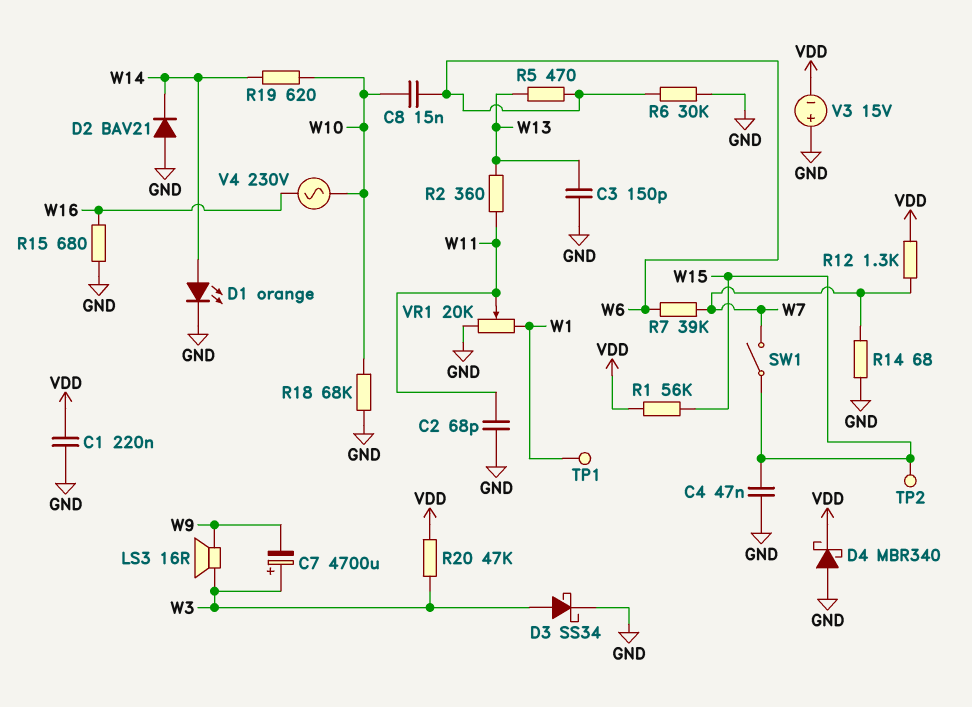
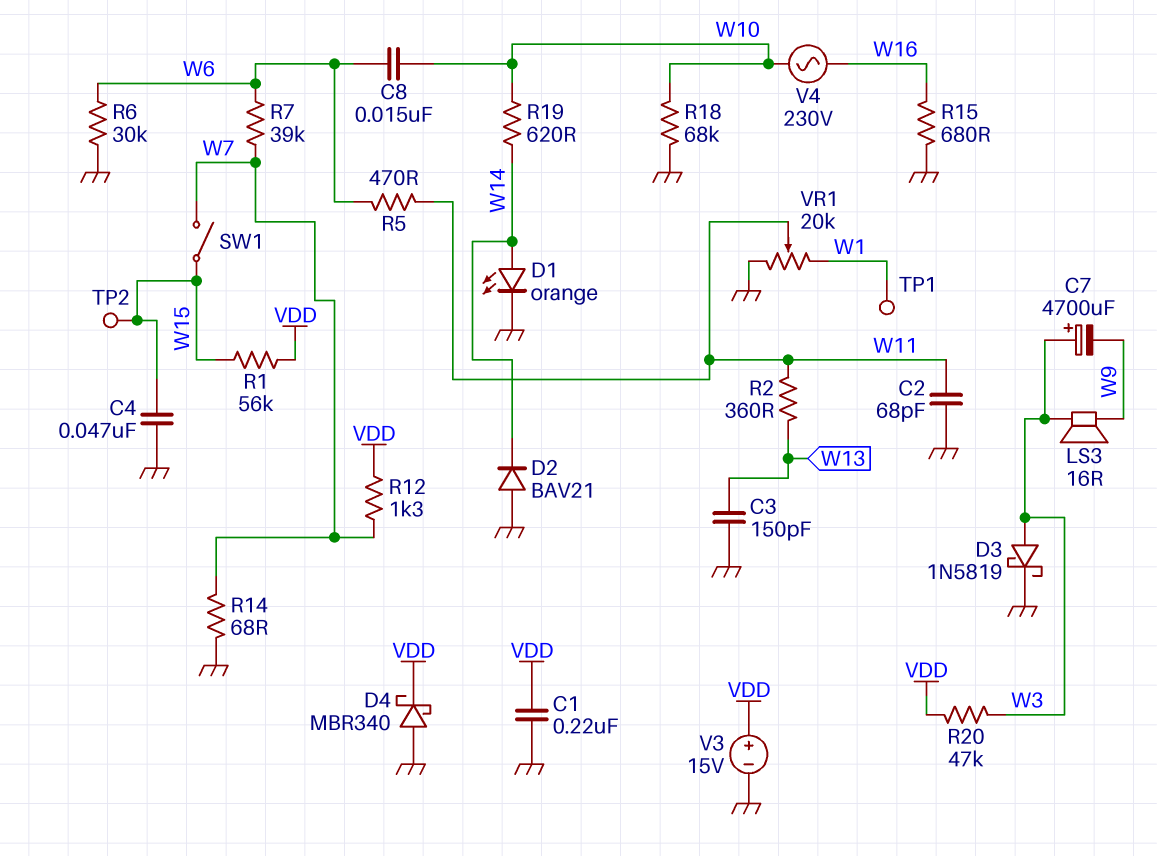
D3: schottky SS34 (A W3, K GND) -> schottky 1N5819 (A W3, K GND)
R5: 470 (W6, W13) -> 470 (W6, W11)
V3: 15V (plus GND, minus VDD) -> 15V (plus VDD, minus GND)

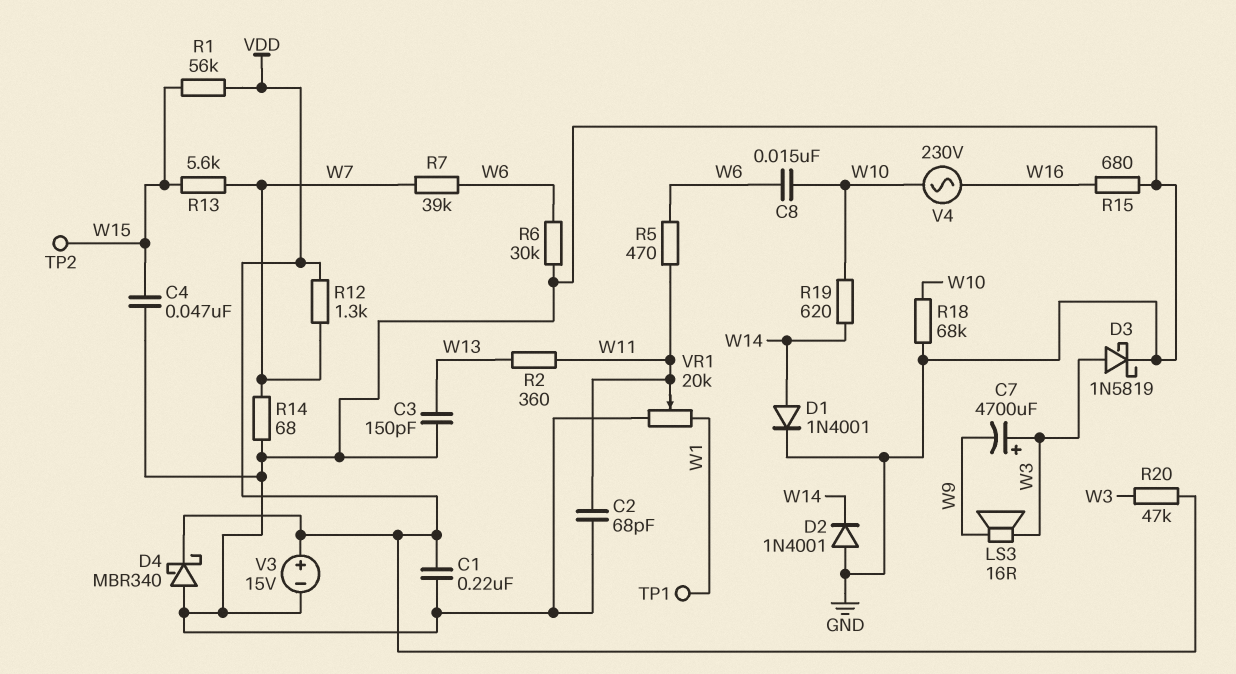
D1: LED orange (A W14, K GND) -> diode 1N4001 (A W14, K GND)
D2: diode BAV21 (A GND, K W14) -> diode 1N4001 (A GND, K W14)
R13: none -> 5.6k (W7, W15)
SW1: switch (W7, W15) -> none

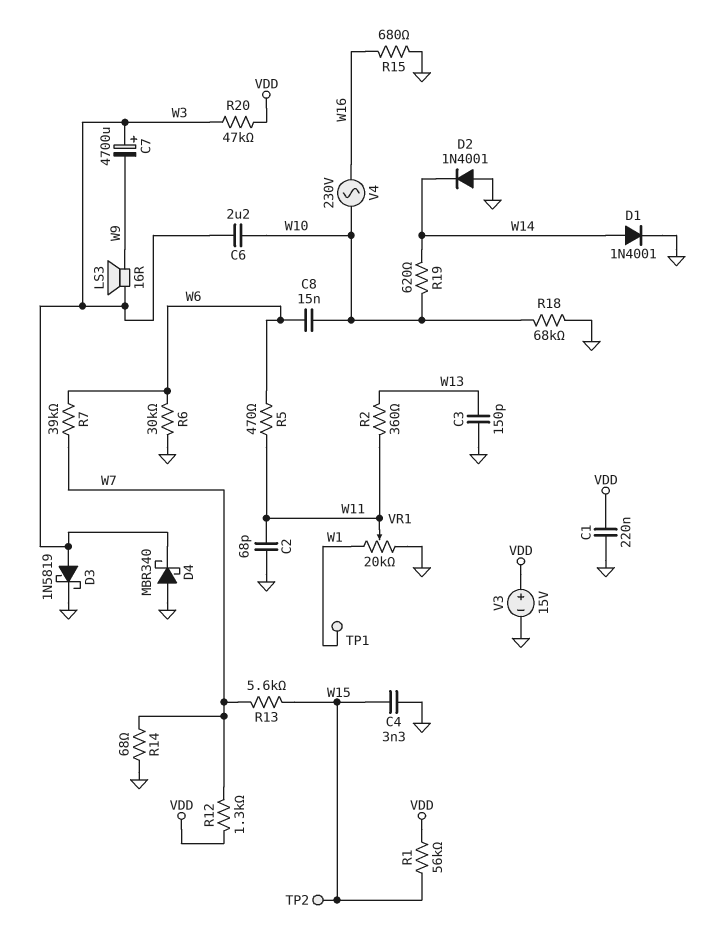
C4: 47nF (GND, W15) -> 3.3nF (GND, W15)
C6: none -> 2.2uF (W3, W10)
D4: schottky MBR340 (A GND, K VDD) -> schottky MBR340 (A GND, K W3)

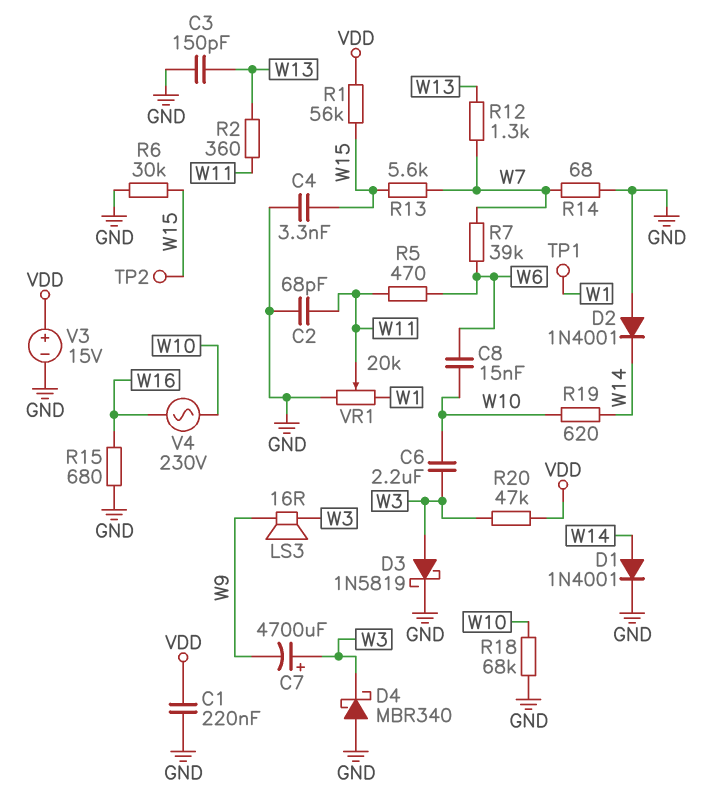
R6: 30k (GND, W6) -> 30k (GND, W15)
R12: 1.3k (VDD, W7) -> 1.3k (W7, W13)

